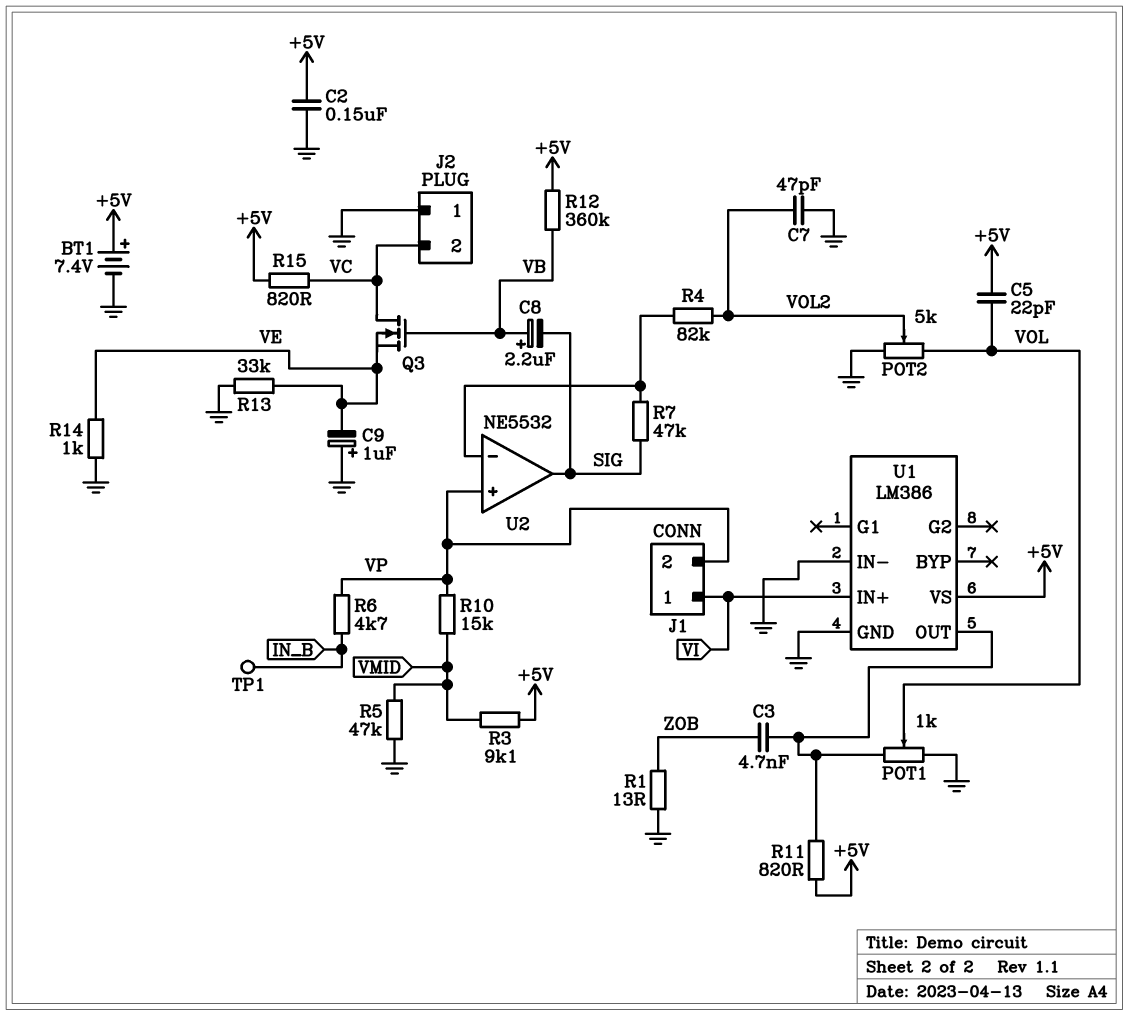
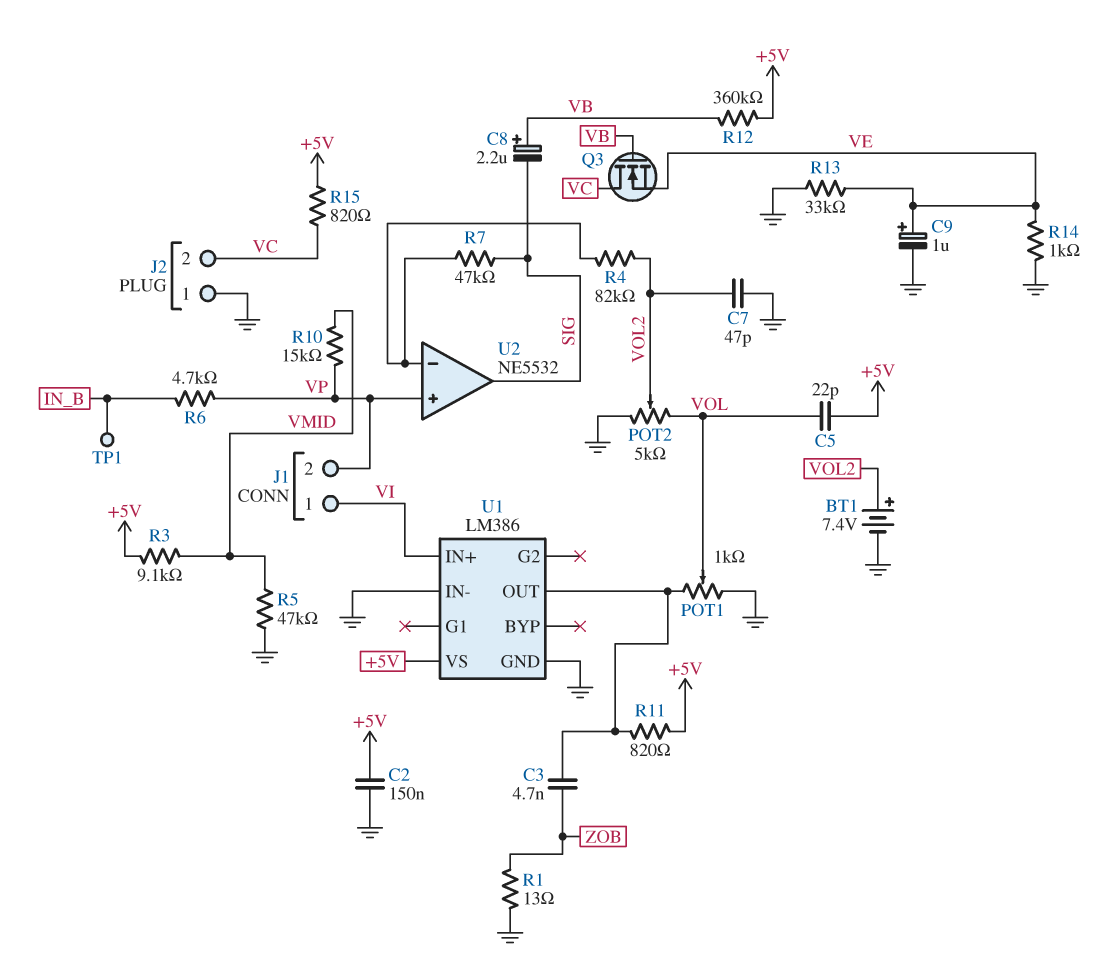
BT1: 7.4V (plus +5V, minus GND) -> 7.4V (plus VOL2, minus GND)
C9: 1uF (plus GND, minus VE) -> 1uF (plus VE, minus GND)

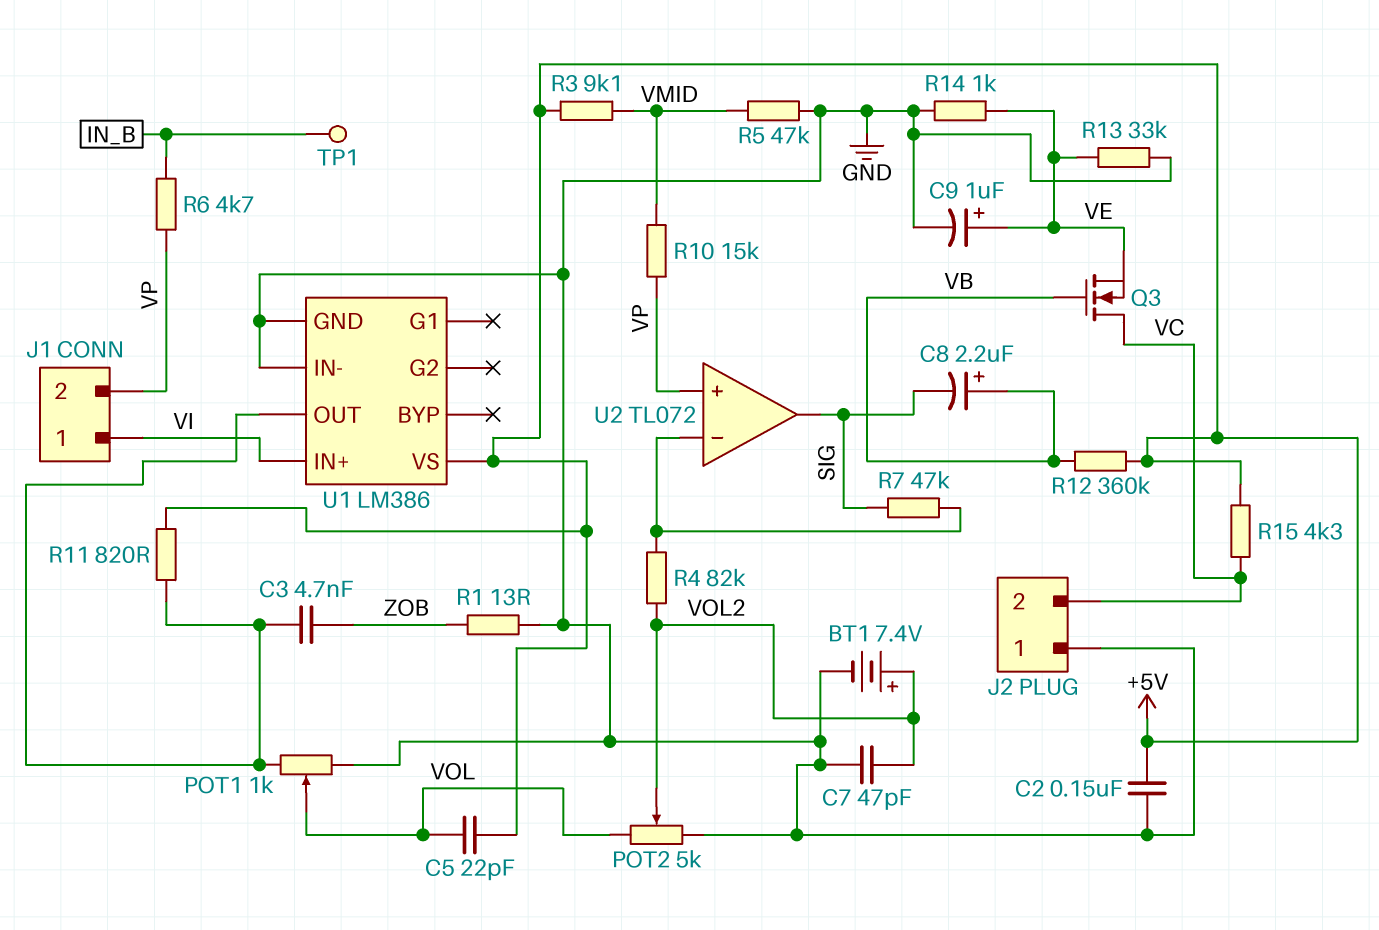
R15: 820 (+5V, VC) -> 4.3k (+5V, VC)
U2: NE5532 -> TL072

